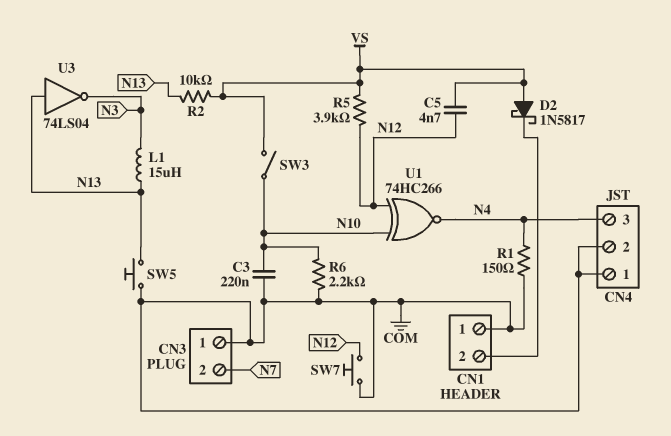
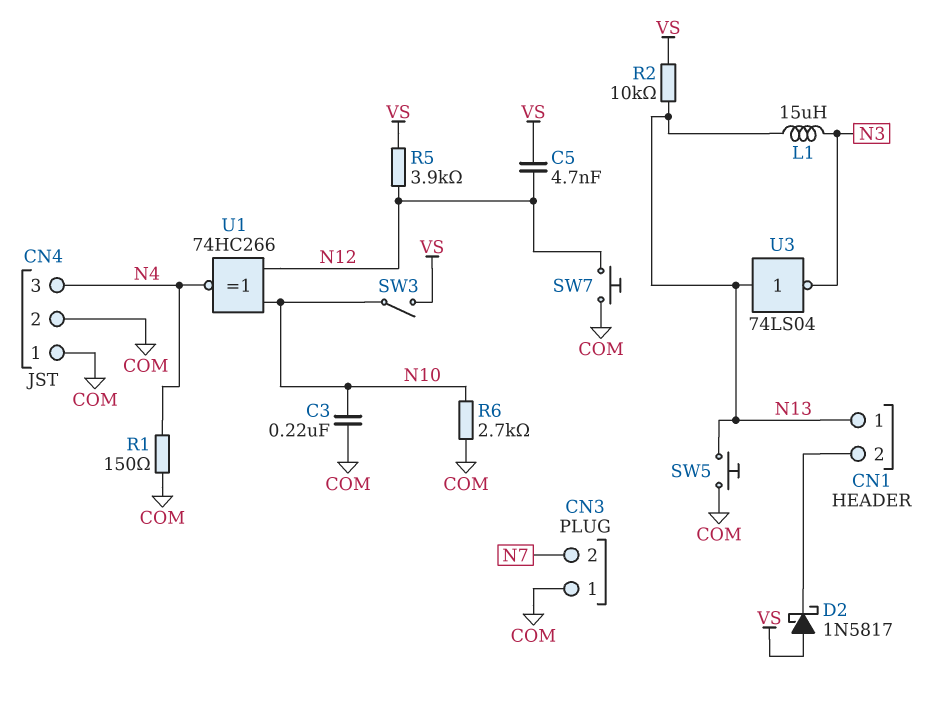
CN1 pin 1: COM -> N13
R6: 2.2k (COM, N10) -> 2.7k (COM, N10)

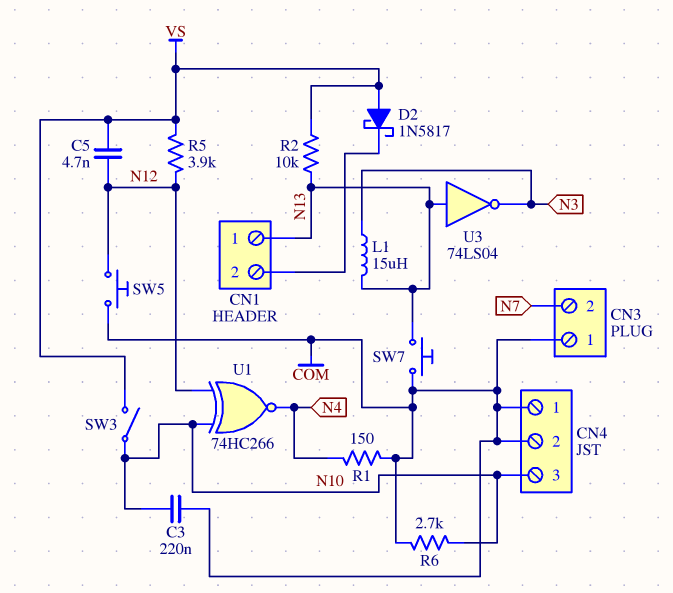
CN4 pin 3: N4 -> N10
SW5: button (COM, N13) -> button (COM, N12)
SW7: button (COM, N12) -> button (COM, N13)

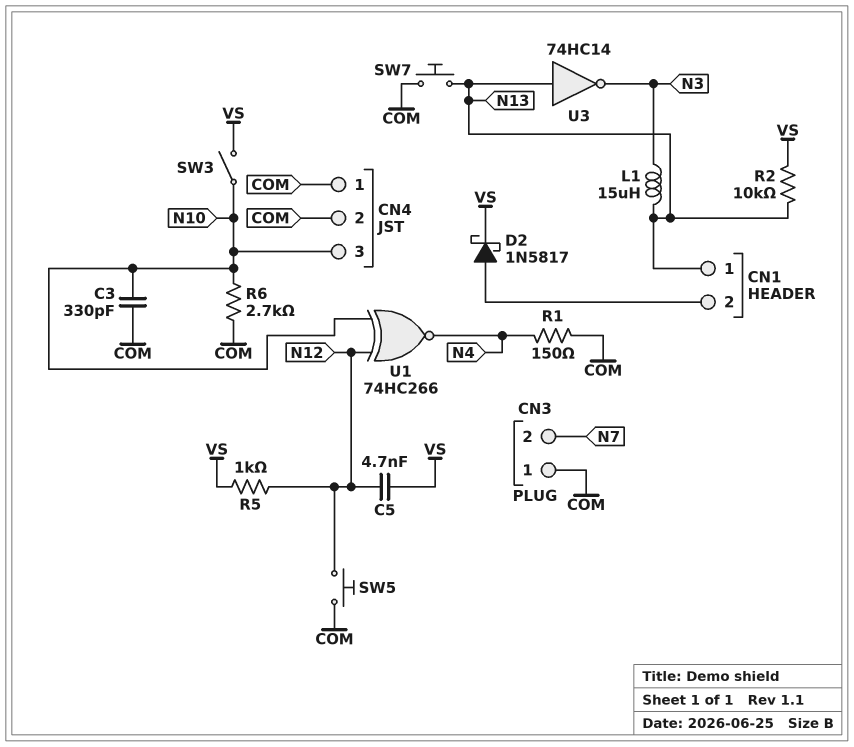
C3: 220nF (COM, N10) -> 330pF (COM, N10)
D2: schottky 1N5817 (A VS, K CN1/2) -> schottky 1N5817 (A CN1/2, K VS)
R5: 3.9k (N12, VS) -> 1k (N12, VS)
U3: NOT 74LS04 (in N13, out N3) -> NOT 74HC14 (in N13, out N3)

